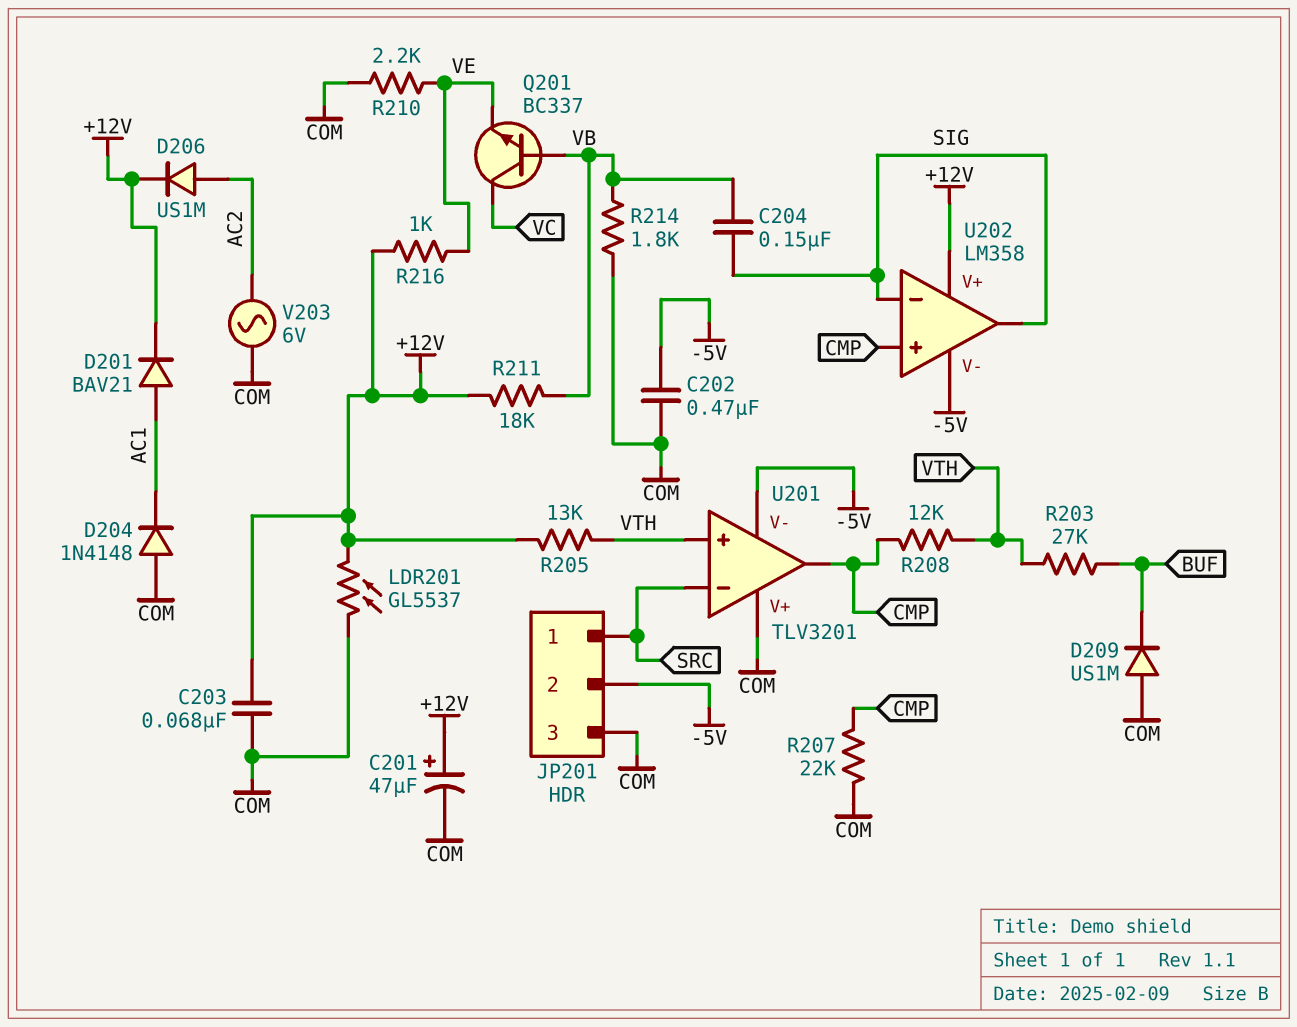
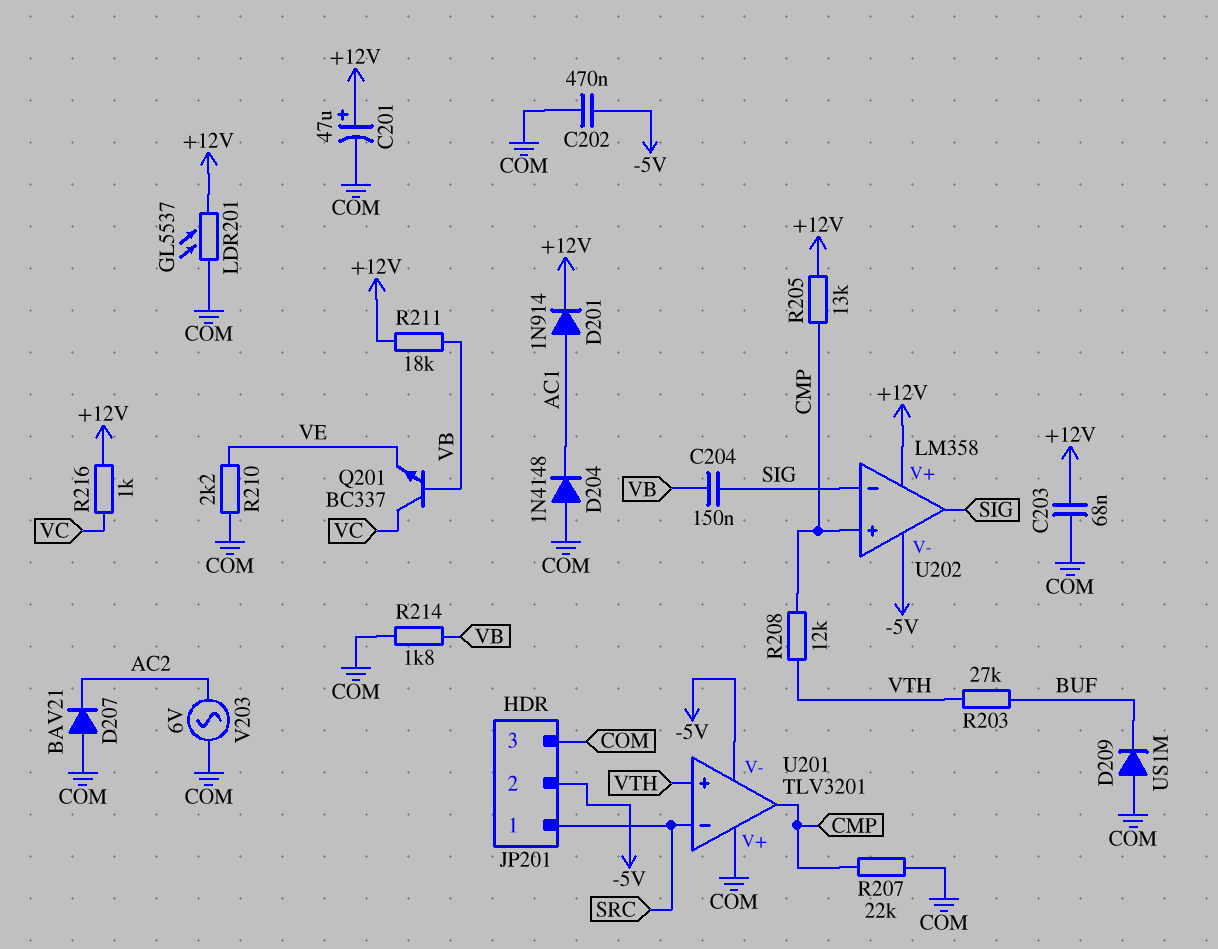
D201: diode BAV21 (A AC1, K +12V) -> diode 1N914 (A AC1, K +12V)
D206: diode US1M (A AC2, K +12V) -> none
D207: none -> diode BAV21 (A COM, K AC2)
R205: 13k (+12V, VTH) -> 13k (+12V, CMP)
R216: 1k (+12V, VE) -> 1k (+12V, VC)

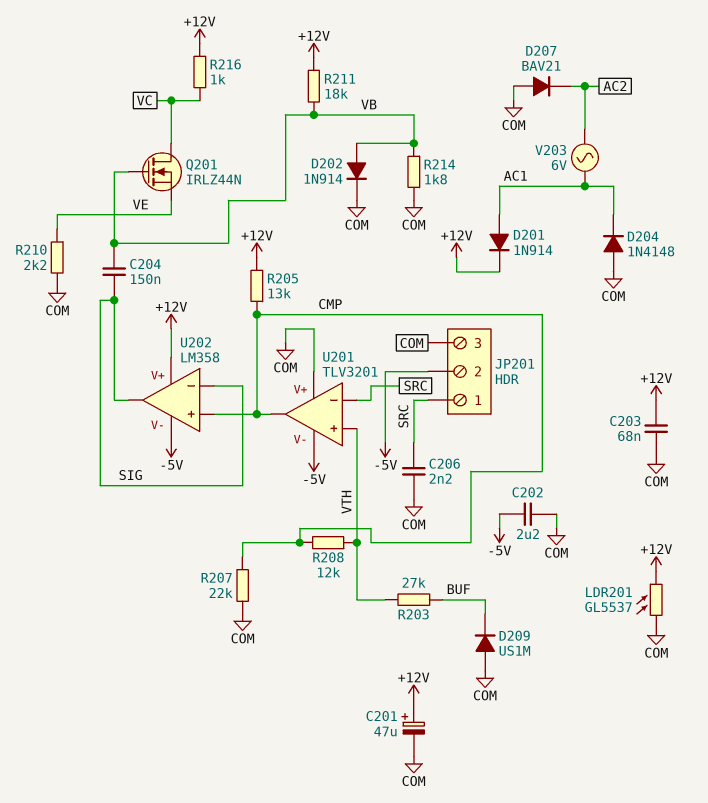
C202: 470nF (-5V, COM) -> 2.2uF (-5V, COM)
C206: none -> 2.2nF (COM, SRC)
D202: none -> diode 1N914 (A VB, K COM)
Q201: NPN BC337 (B VB, C VC, E VE) -> NMOS IRLZ44N (G VB, D VC, S VE)
V203: AC 6V (AC2, COM) -> AC 6V (AC1, AC2)

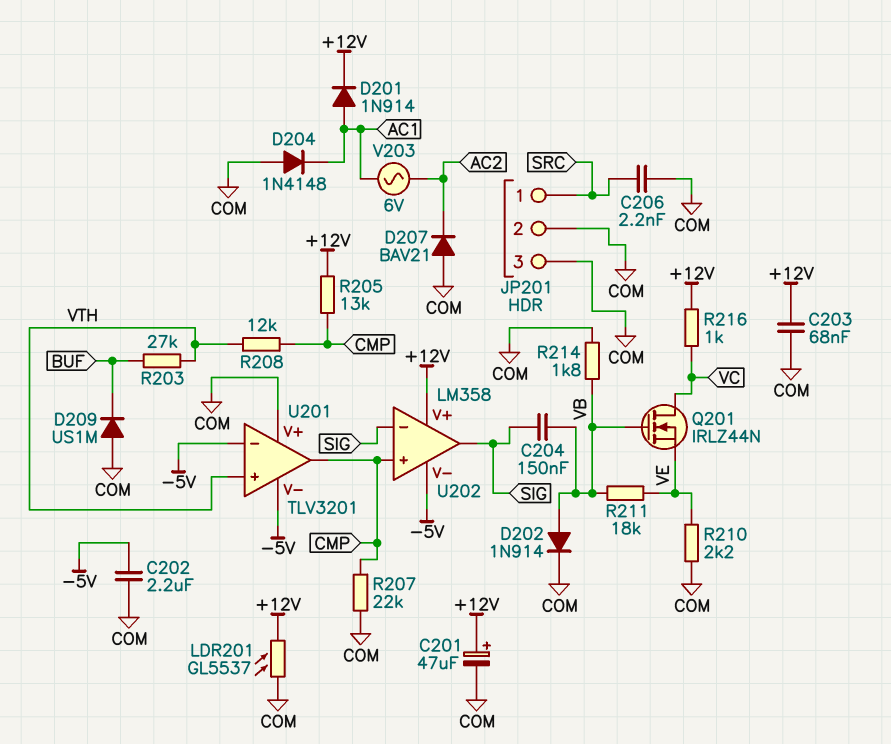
JP201 pin 2: -5V -> COM
R211: 18k (+12V, VB) -> 18k (VB, VE)
U201 pin in-: SRC -> -5V

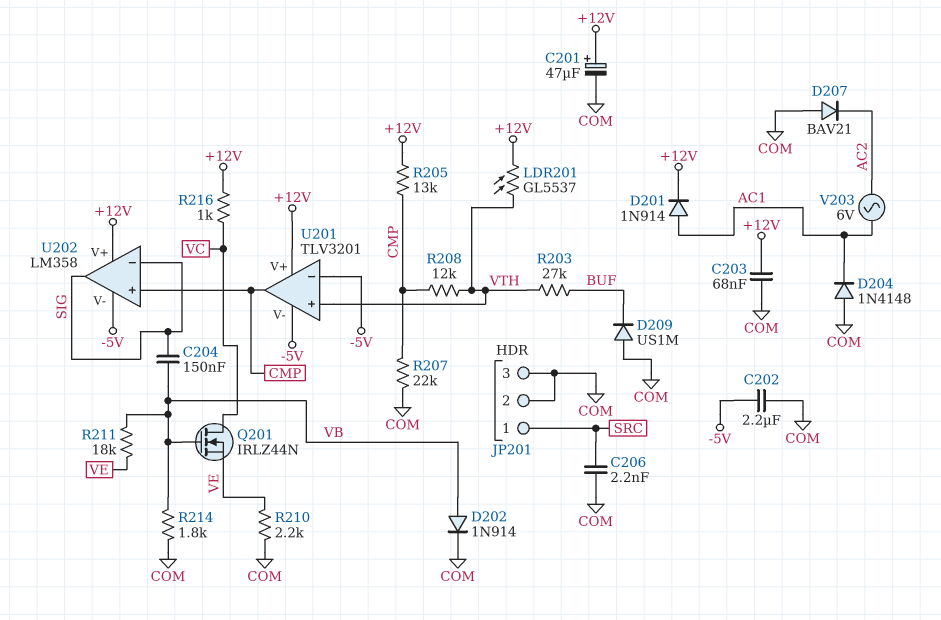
LDR201: GL5537 (+12V, COM) -> GL5537 (+12V, VTH)
U201 pin V+: COM -> +12V

